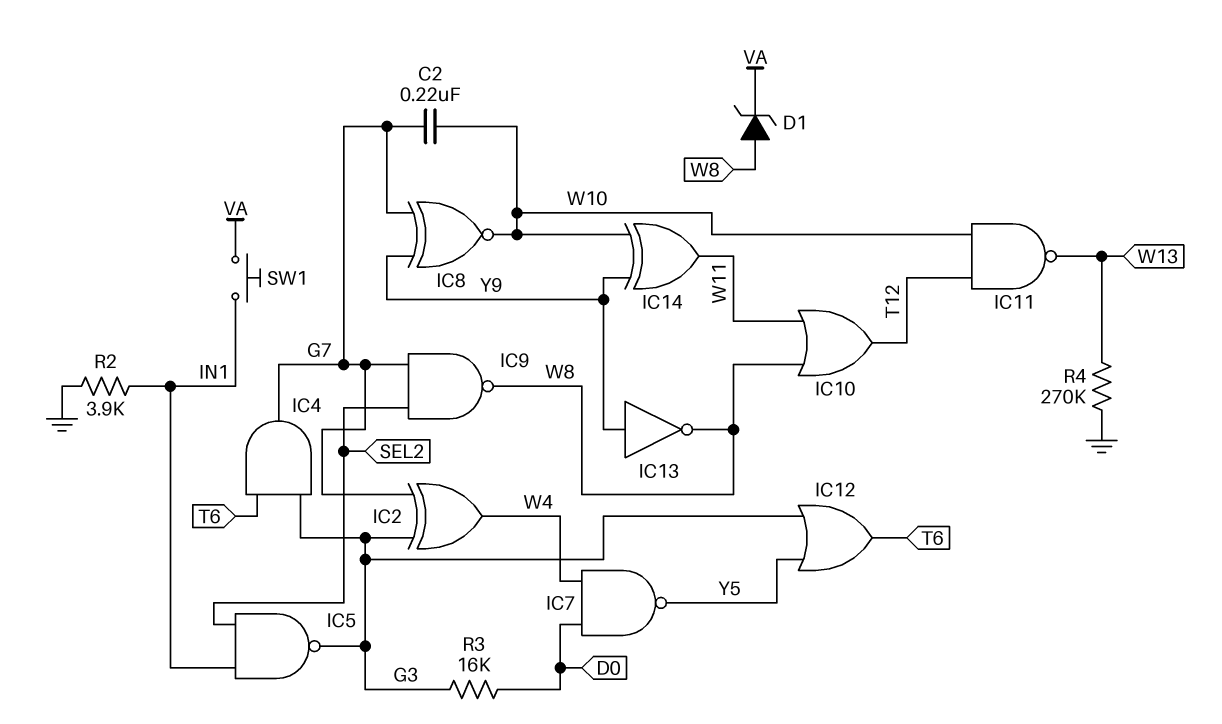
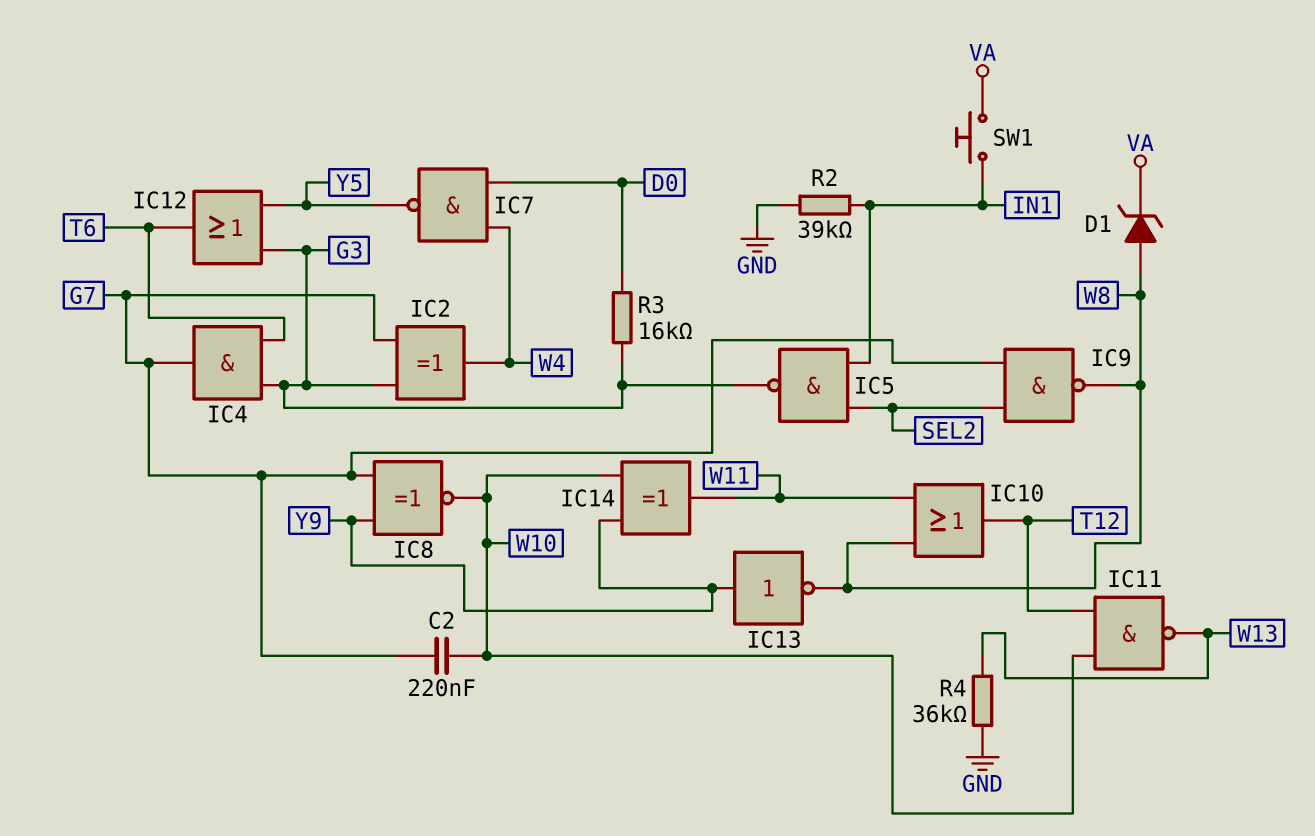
R2: 3.9k (GND, IN1) -> 39k (GND, IN1)
R4: 270k (GND, W13) -> 36k (GND, W13)

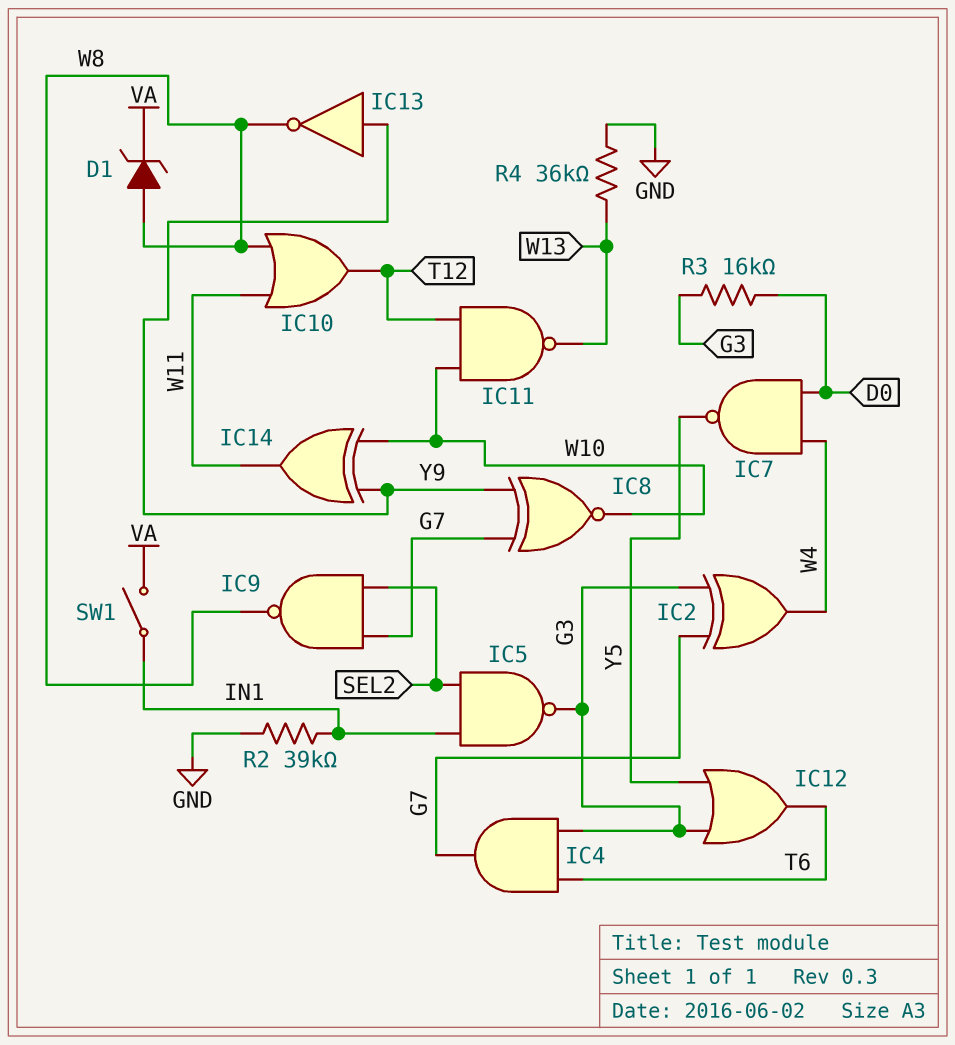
C2: 220nF (G7, W10) -> none
SW1: button (IN1, VA) -> switch (IN1, VA)

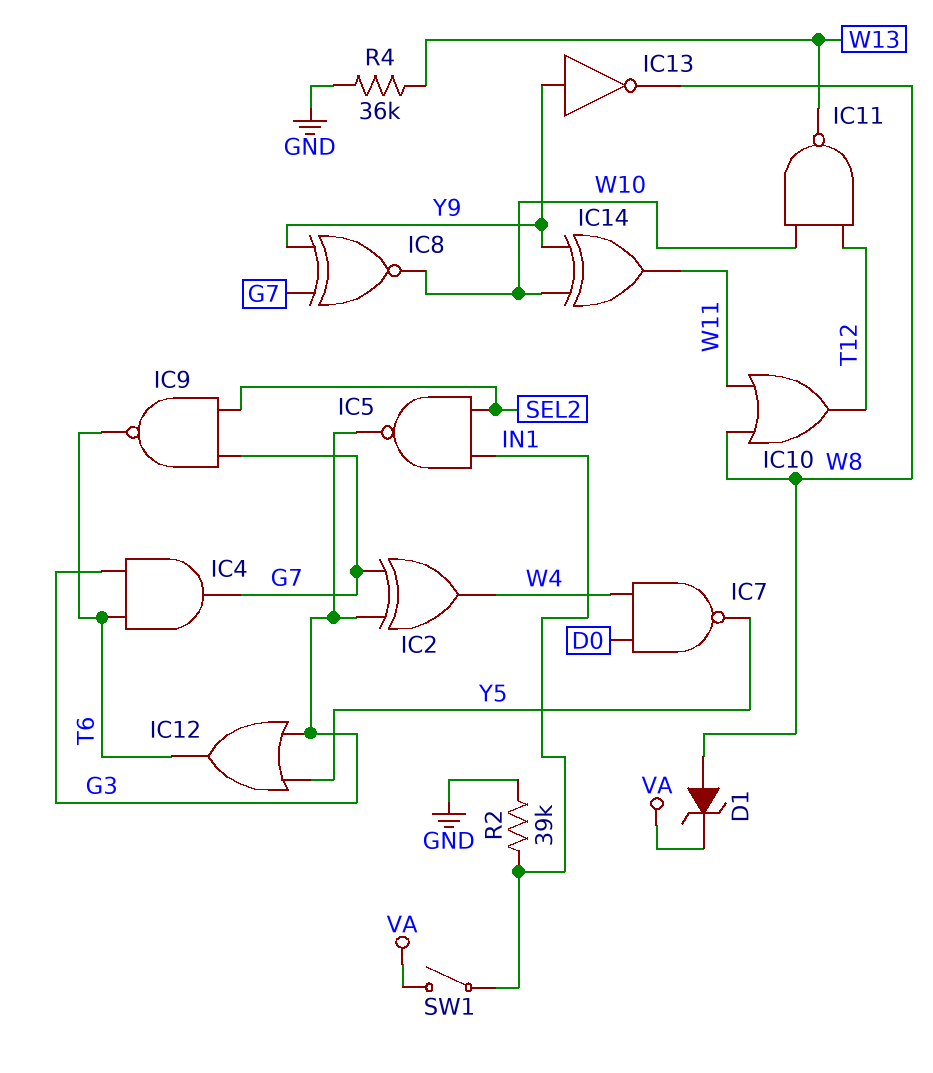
IC9: NAND (in G7, in SEL2, out W8) -> NAND (in G7, in SEL2, out T6)
R3: 16k (D0, G3) -> none

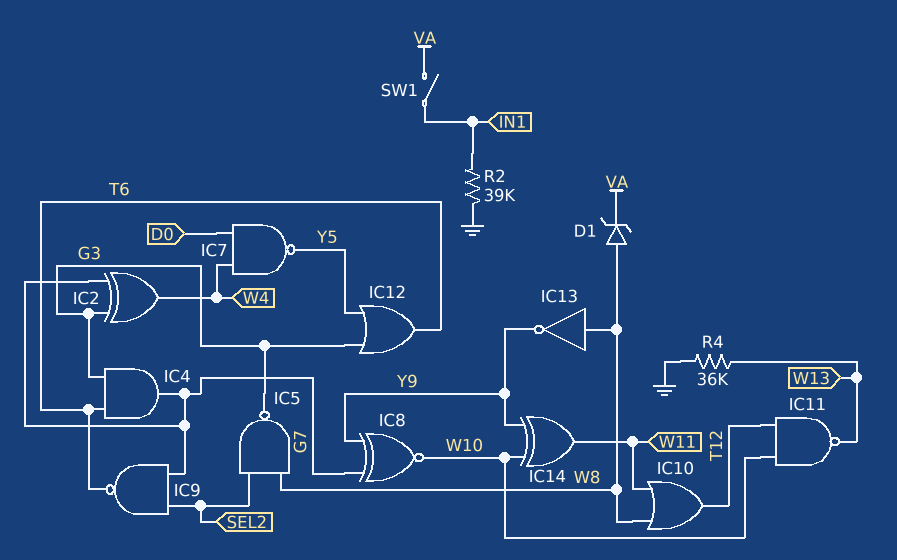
IC5: NAND (in IN1, in SEL2, out G3) -> NAND (in SEL2, in W8, out G3)
IC13: NOT (in Y9, out W8) -> NOT (in W8, out Y9)

